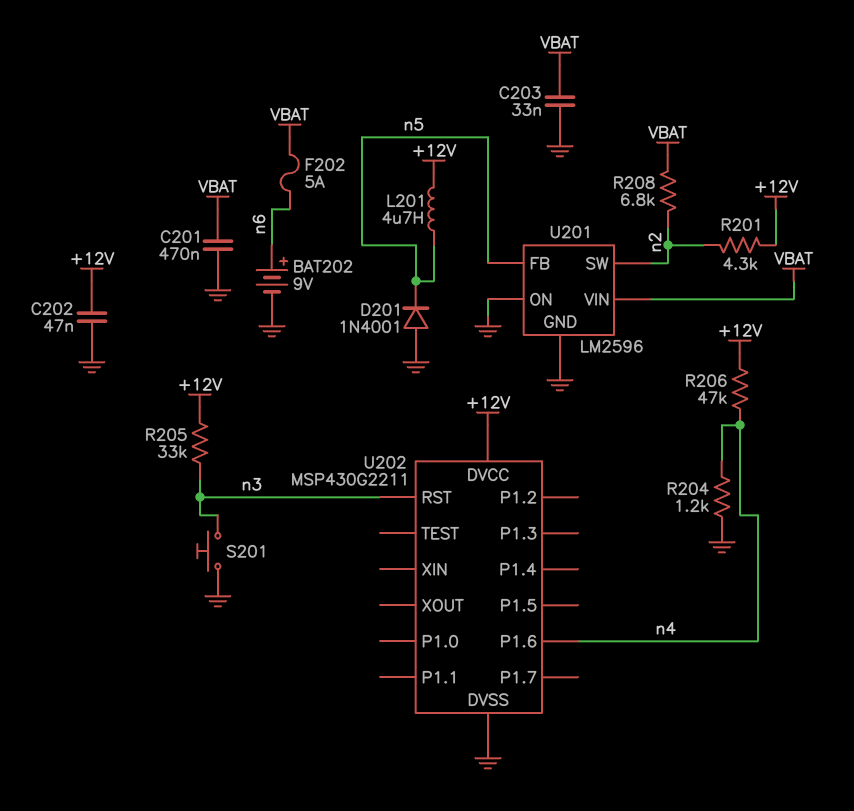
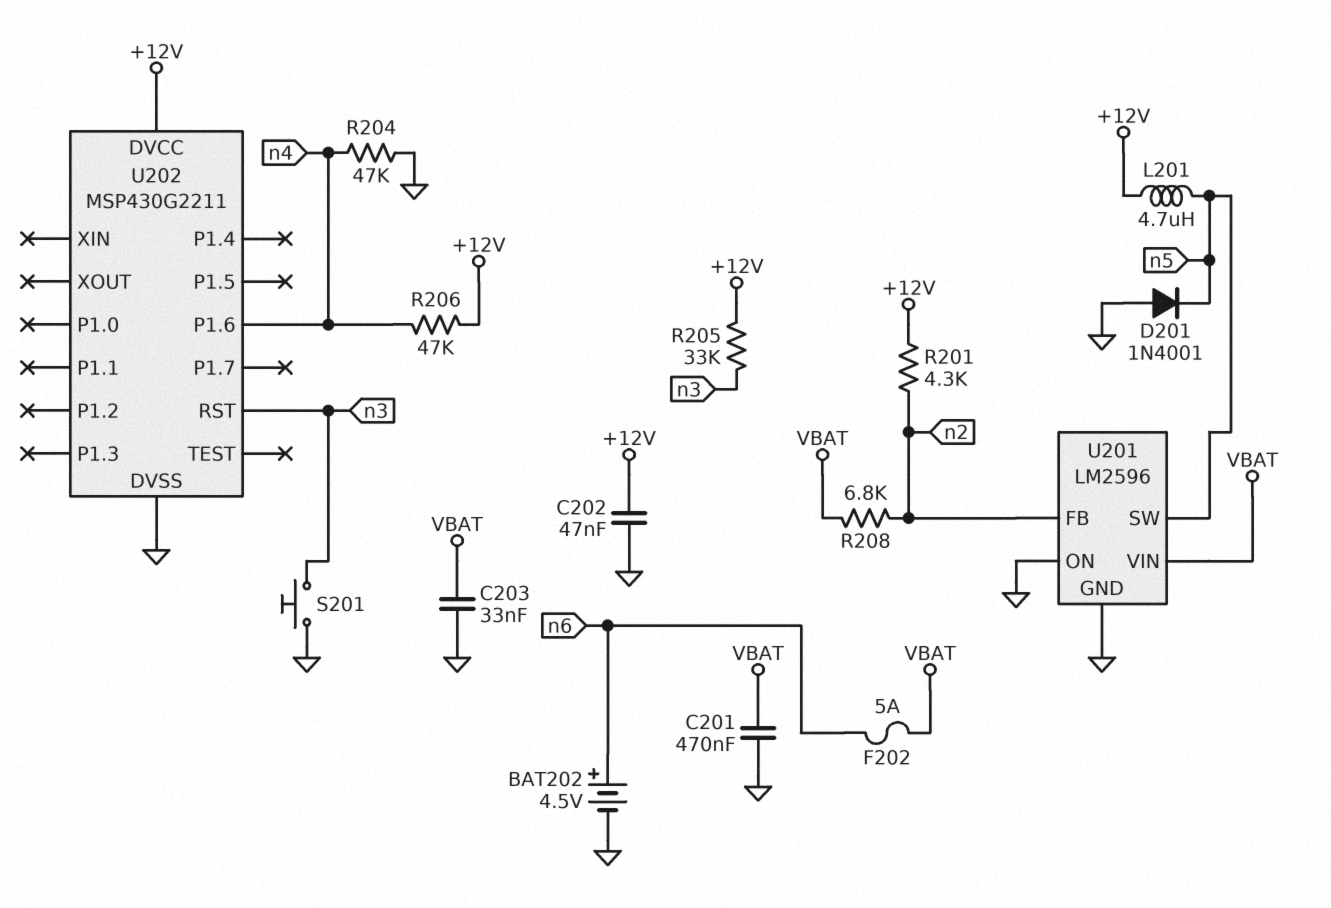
BAT202: 9V (plus n6, minus GND) -> 4.5V (plus n6, minus GND)
R204: 1.2k (GND, n4) -> 47k (GND, n4)
U201 pin FB: n5 -> n2
U201 pin SW: n2 -> n5

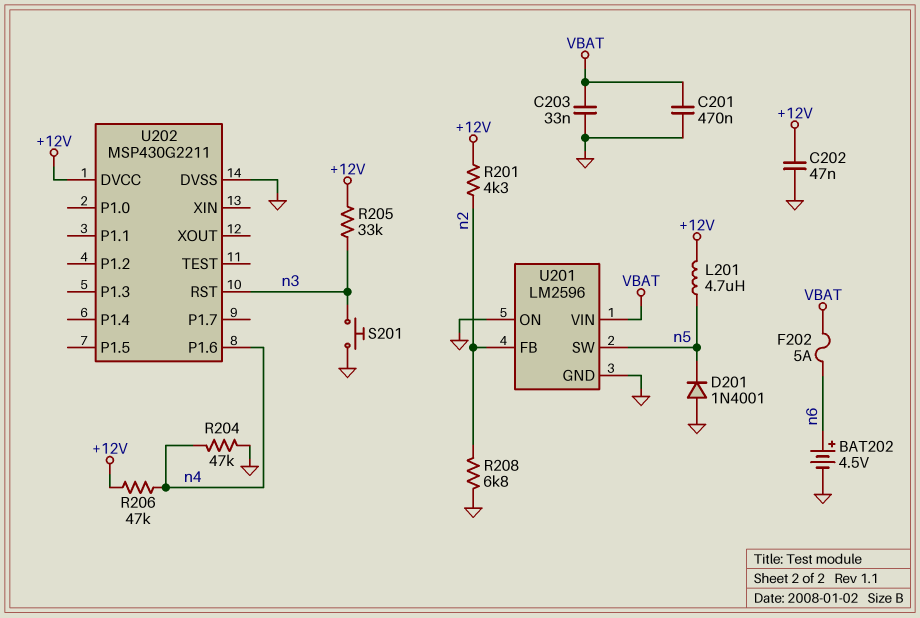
R208: 6.8k (VBAT, n2) -> 6.8k (GND, n2)

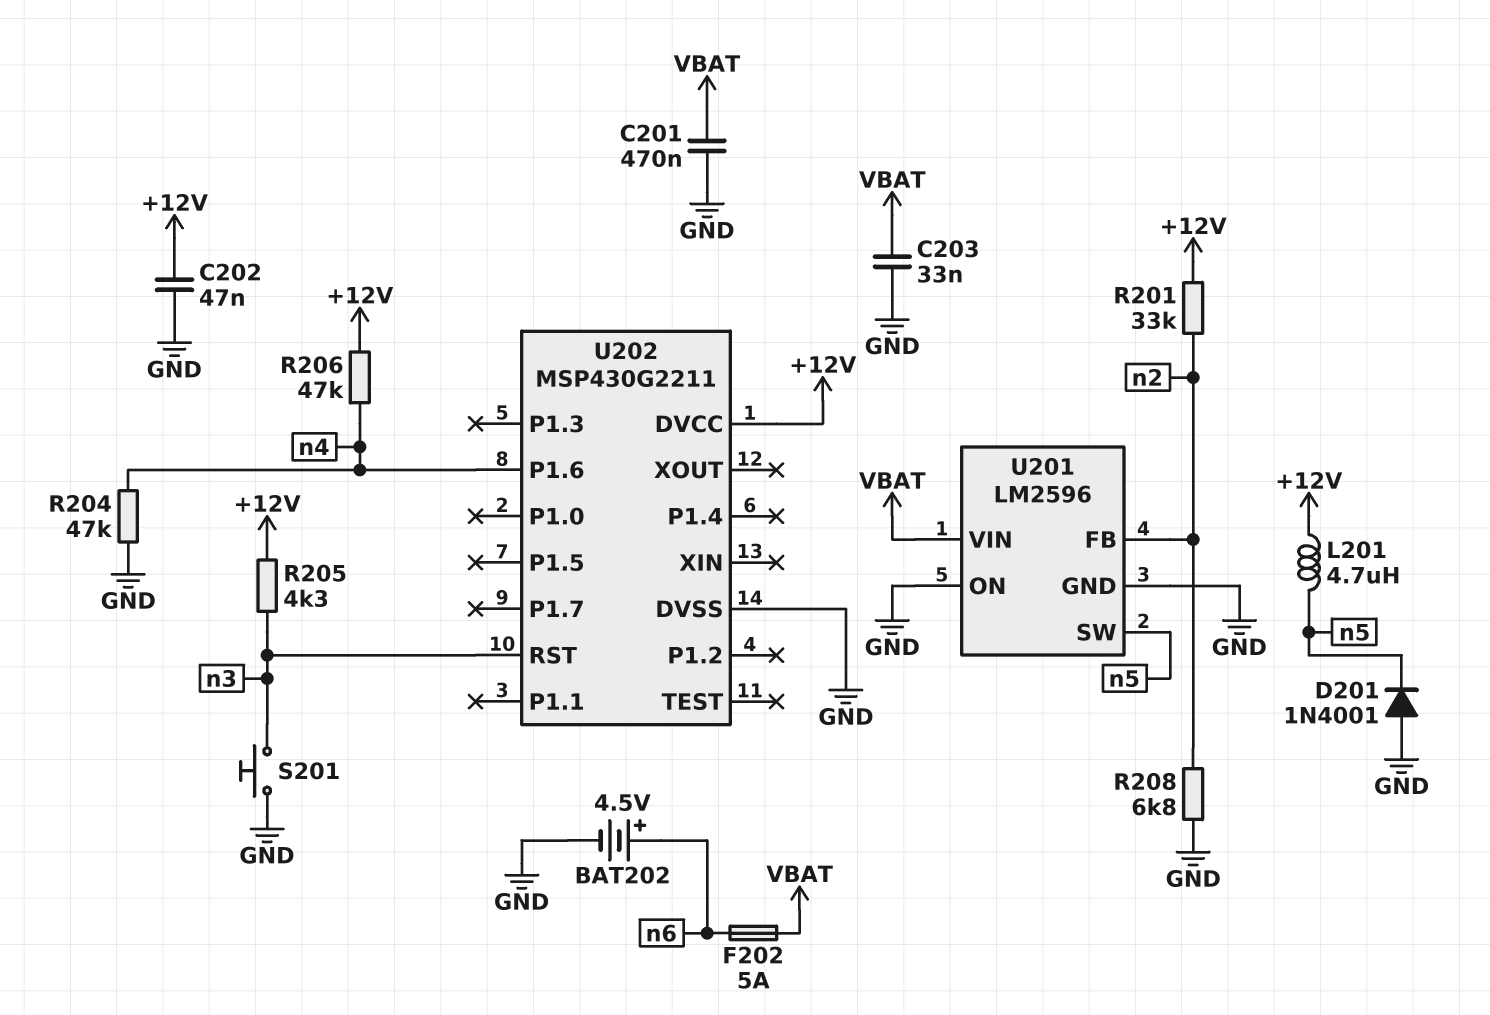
R201: 4.3k (+12V, n2) -> 33k (+12V, n2)
R205: 33k (+12V, n3) -> 4.3k (+12V, n3)

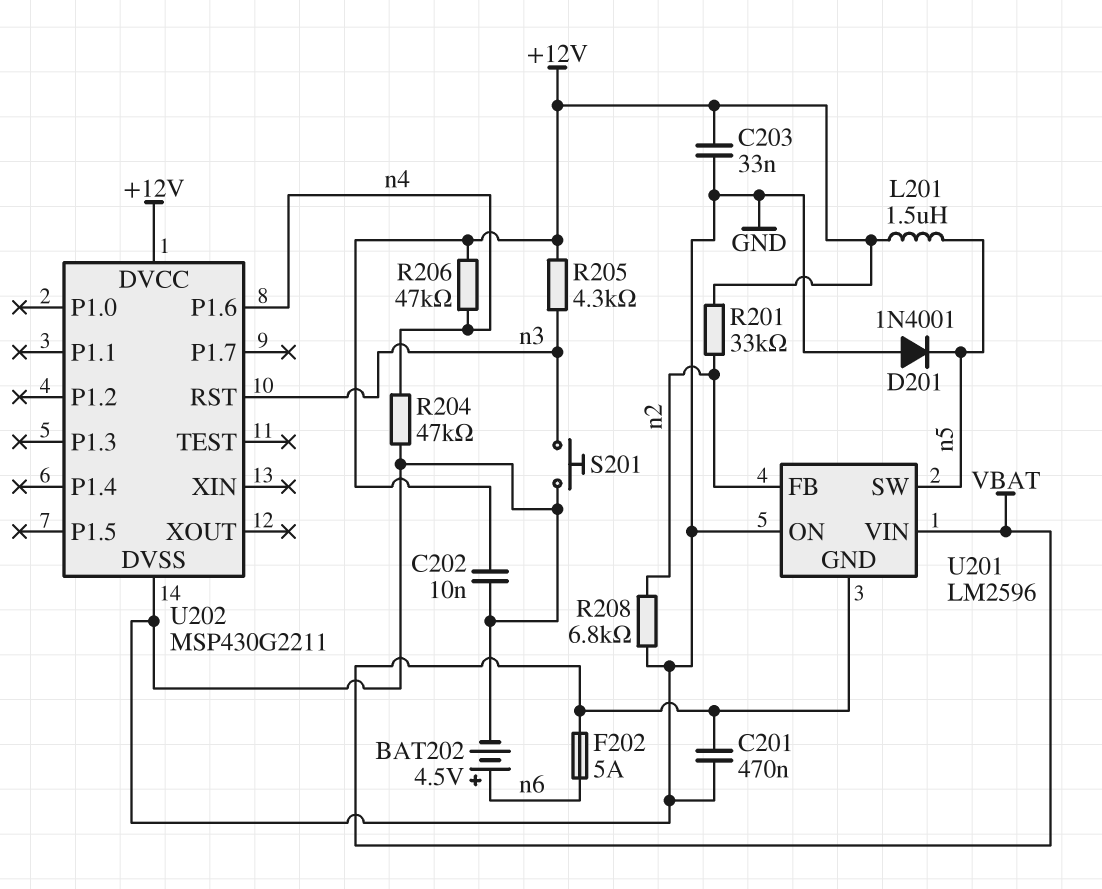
C202: 47nF (+12V, GND) -> 10nF (+12V, GND)
C203: 33nF (GND, VBAT) -> 33nF (+12V, GND)
L201: 4.7uH (+12V, n5) -> 1.5uH (+12V, n5)
U201 pin GND: GND -> VBAT

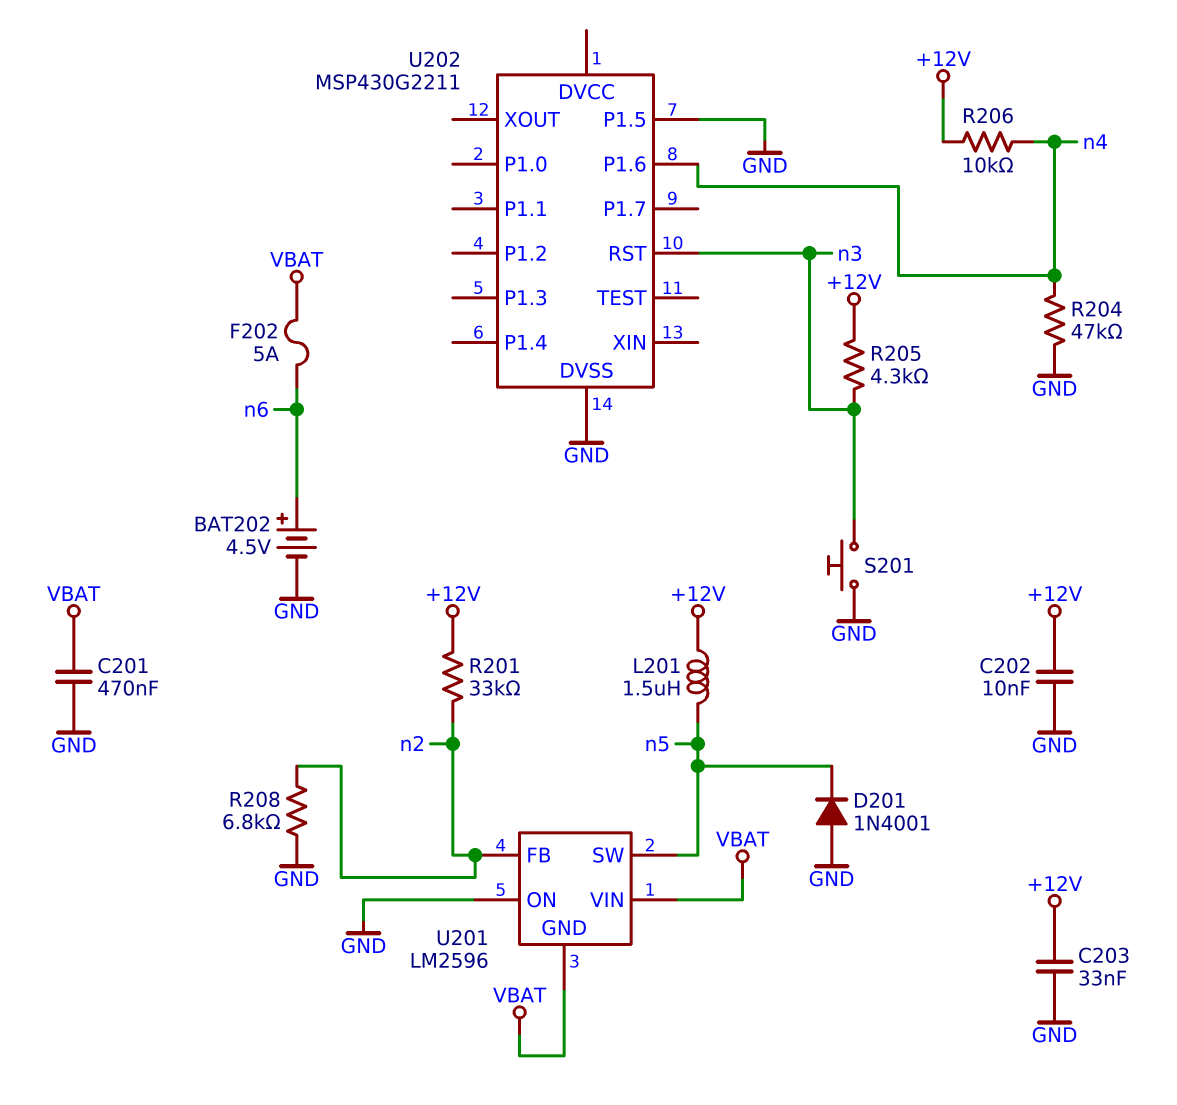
R206: 47k (+12V, n4) -> 10k (+12V, n4)
U202 pin DVCC: +12V -> none
U202 pin P1.5: none -> GND

